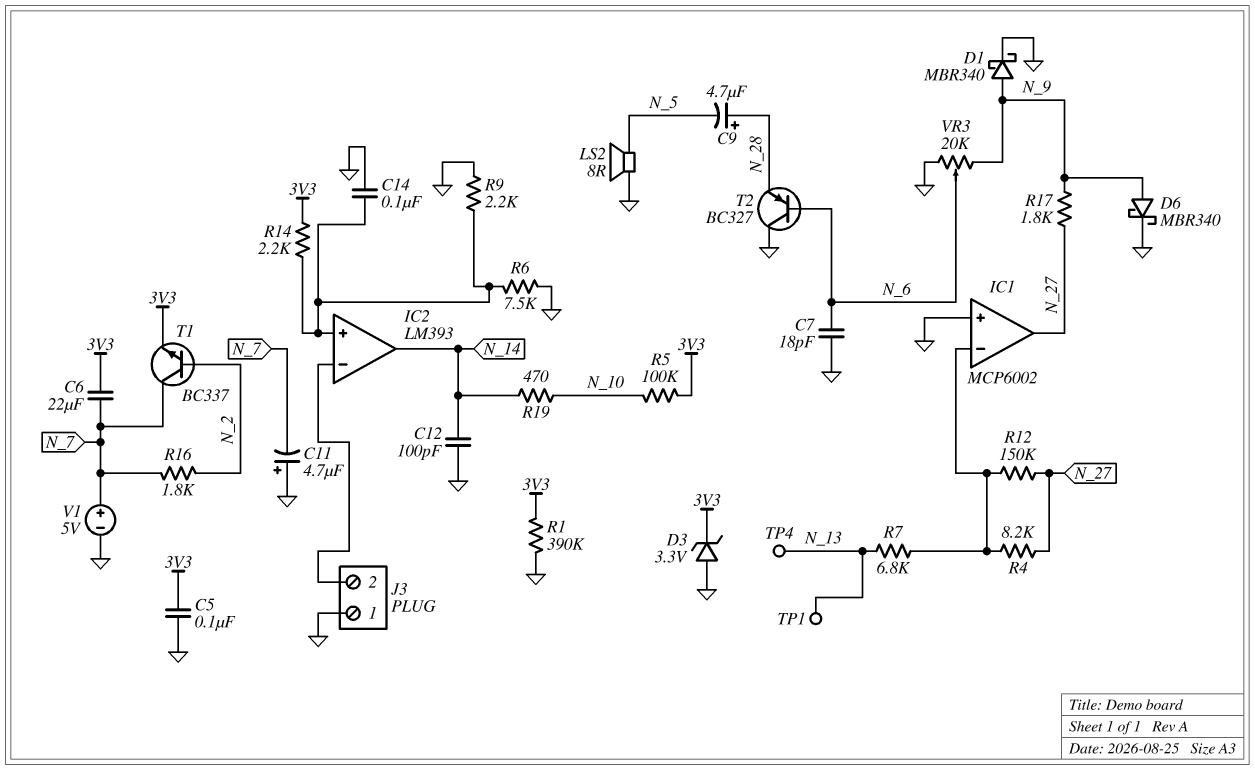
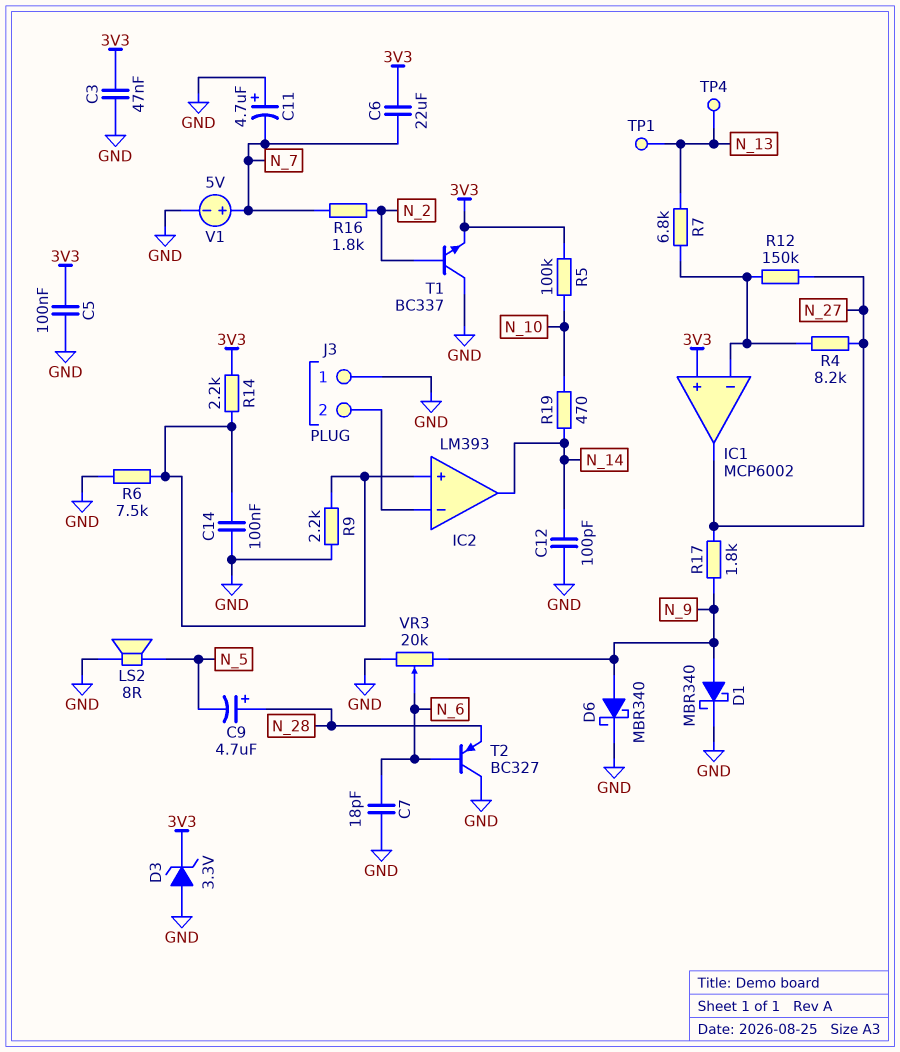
C3: none -> 47nF (3V3, GND)
IC1 pin in+: GND -> 3V3
R1: 390k (3V3, GND) -> none
T1: NPN BC337 (B N_2, C N_7, E 3V3) -> NPN BC337 (B N_2, C GND, E 3V3)

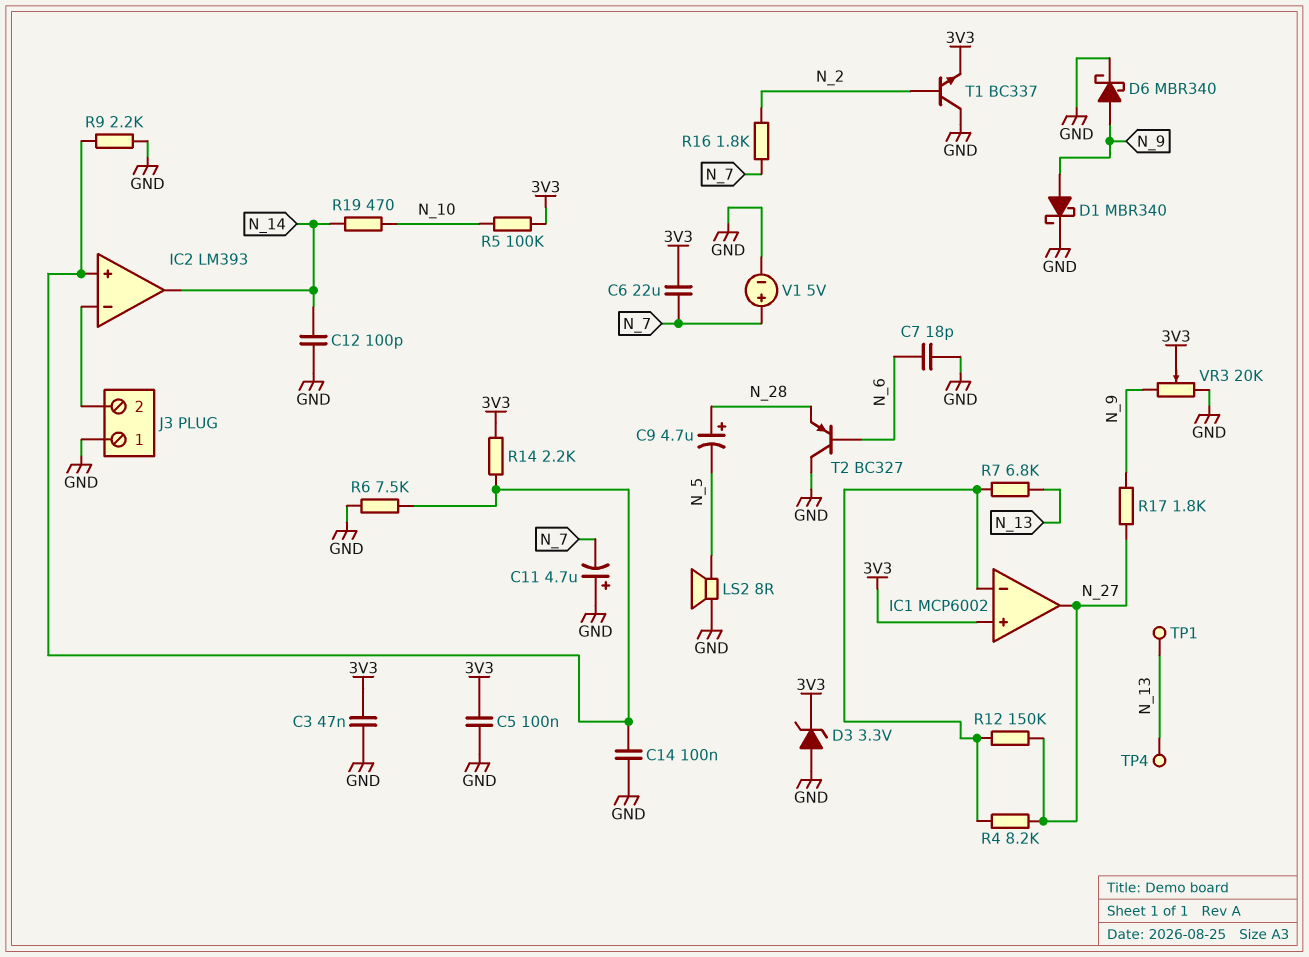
VR3: 20k (GND, N_9, wiper N_6) -> 20k (GND, N_9, wiper 3V3)

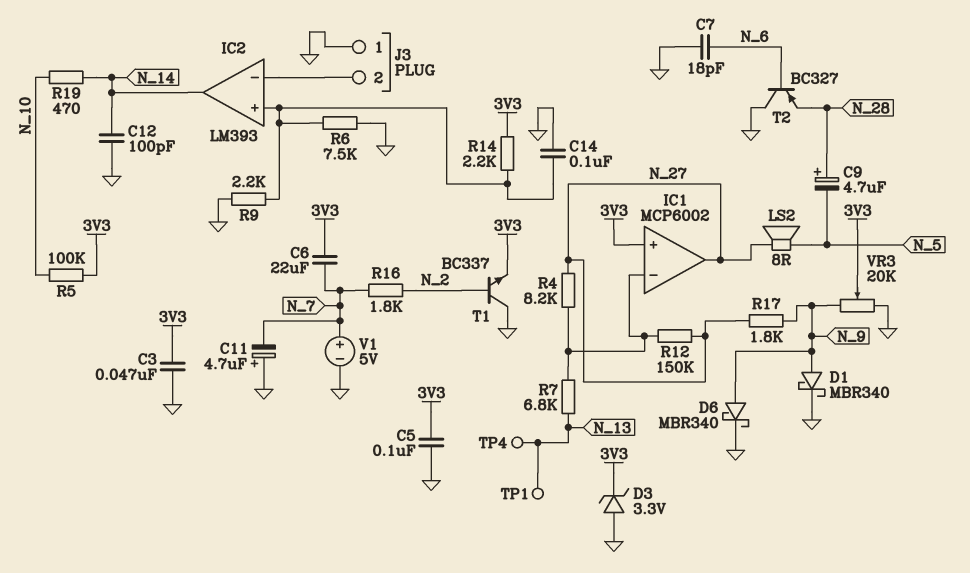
LS2: speaker 8R (GND, N_5) -> speaker 8R (N_5, N_27)

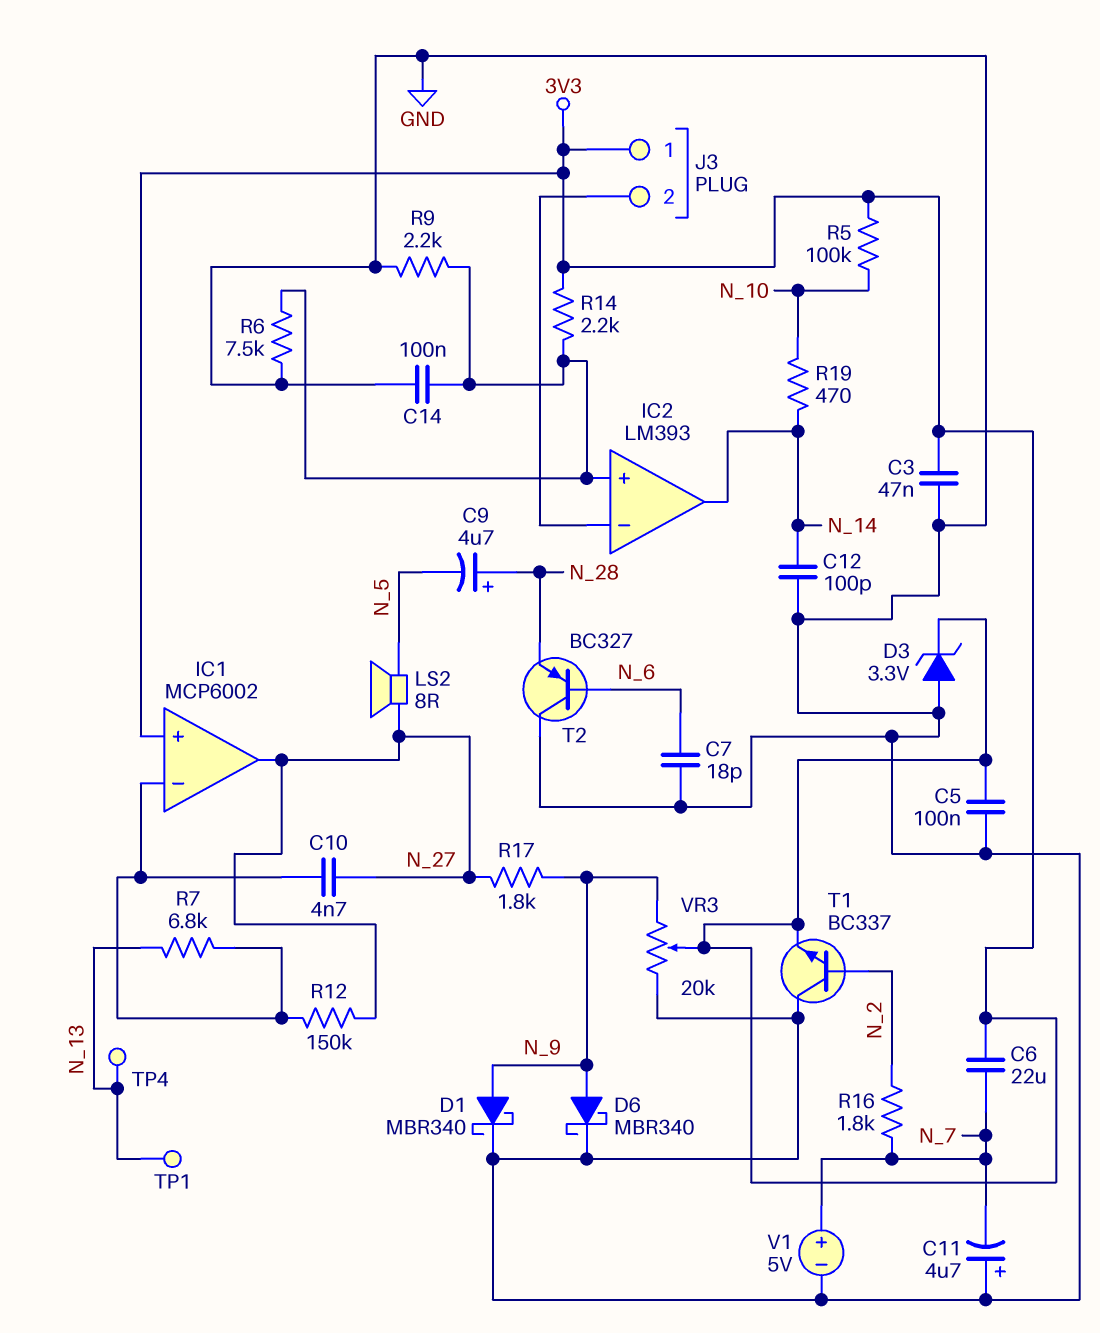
C10: none -> 4.7nF (IC1/in-, N_27)
J3 pin 1: GND -> 3V3
R4: 8.2k (IC1/in-, N_27) -> none

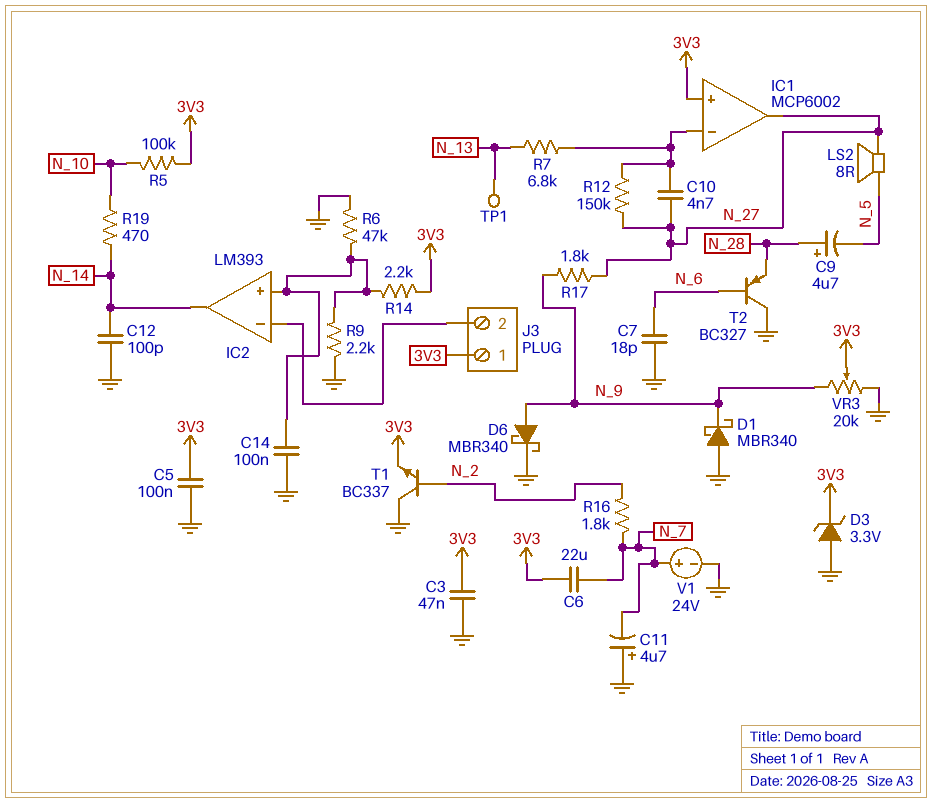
D1: schottky MBR340 (A N_9, K GND) -> schottky MBR340 (A GND, K N_9)
R6: 7.5k (GND, IC2/in+) -> 47k (GND, IC2/in+)
TP4: test point (N_13) -> none
V1: 5V (plus N_7, minus GND) -> 24V (plus N_7, minus GND)

